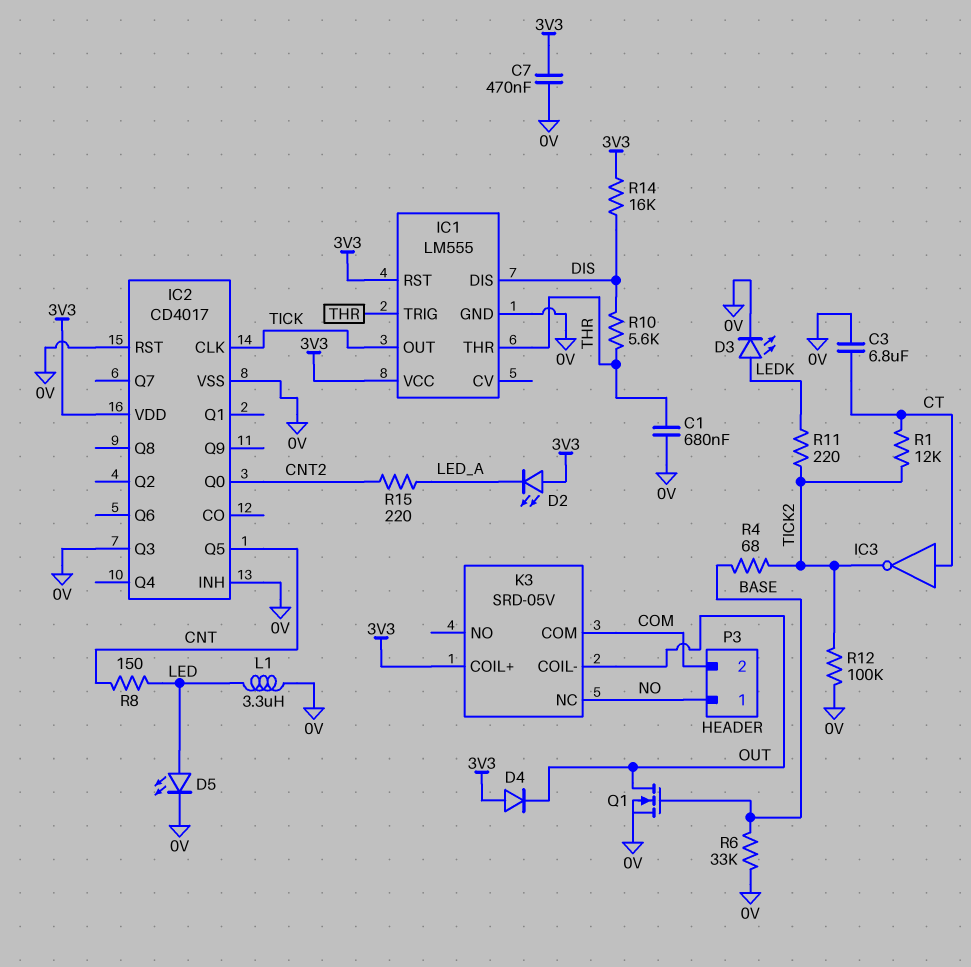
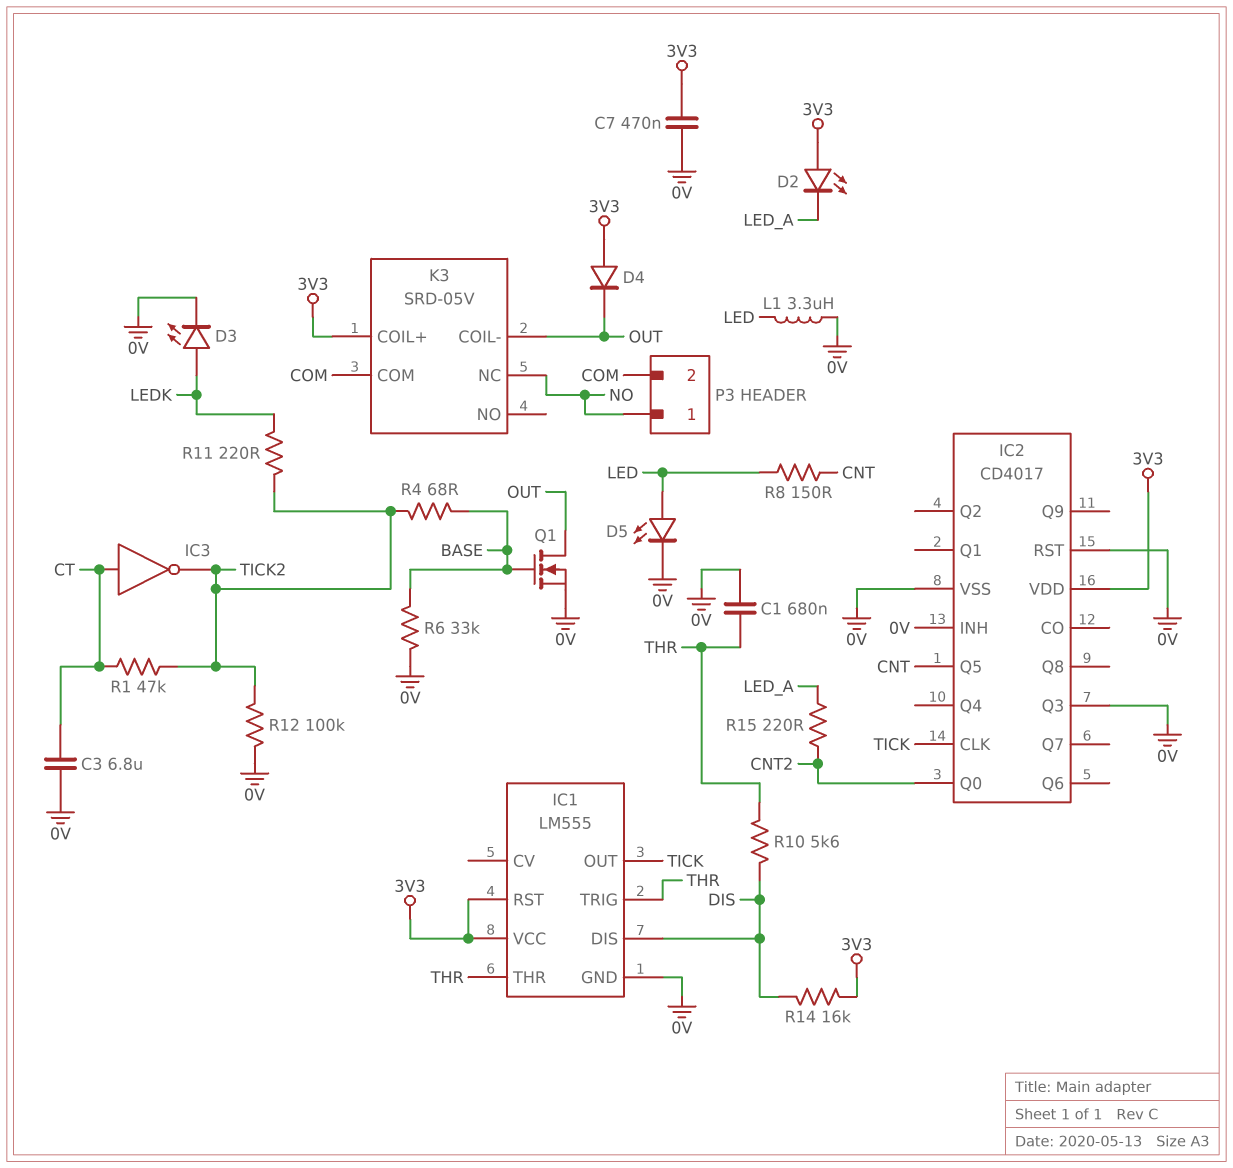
R1: 12k (CT, TICK2) -> 47k (CT, TICK2)

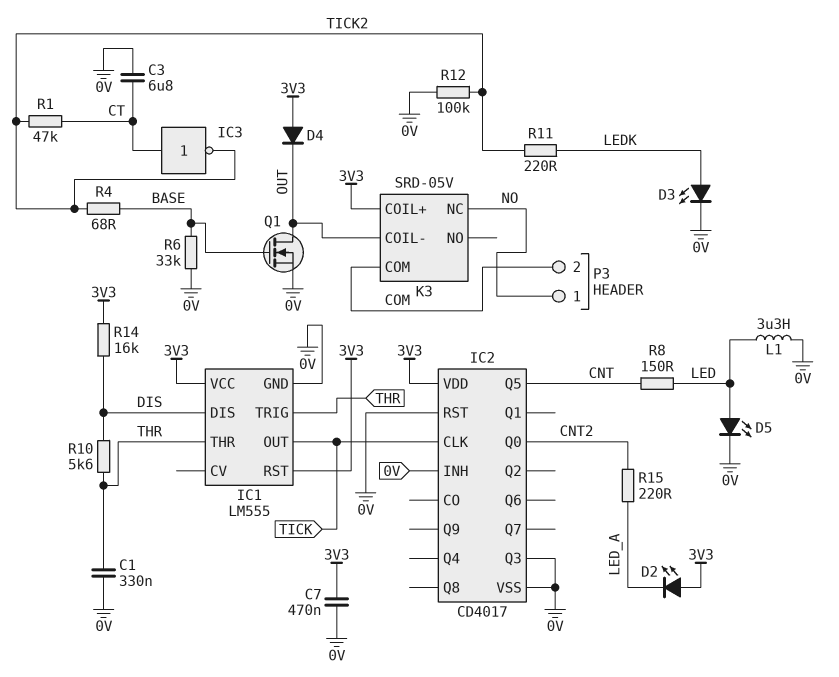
C1: 680nF (0V, THR) -> 330nF (0V, THR)

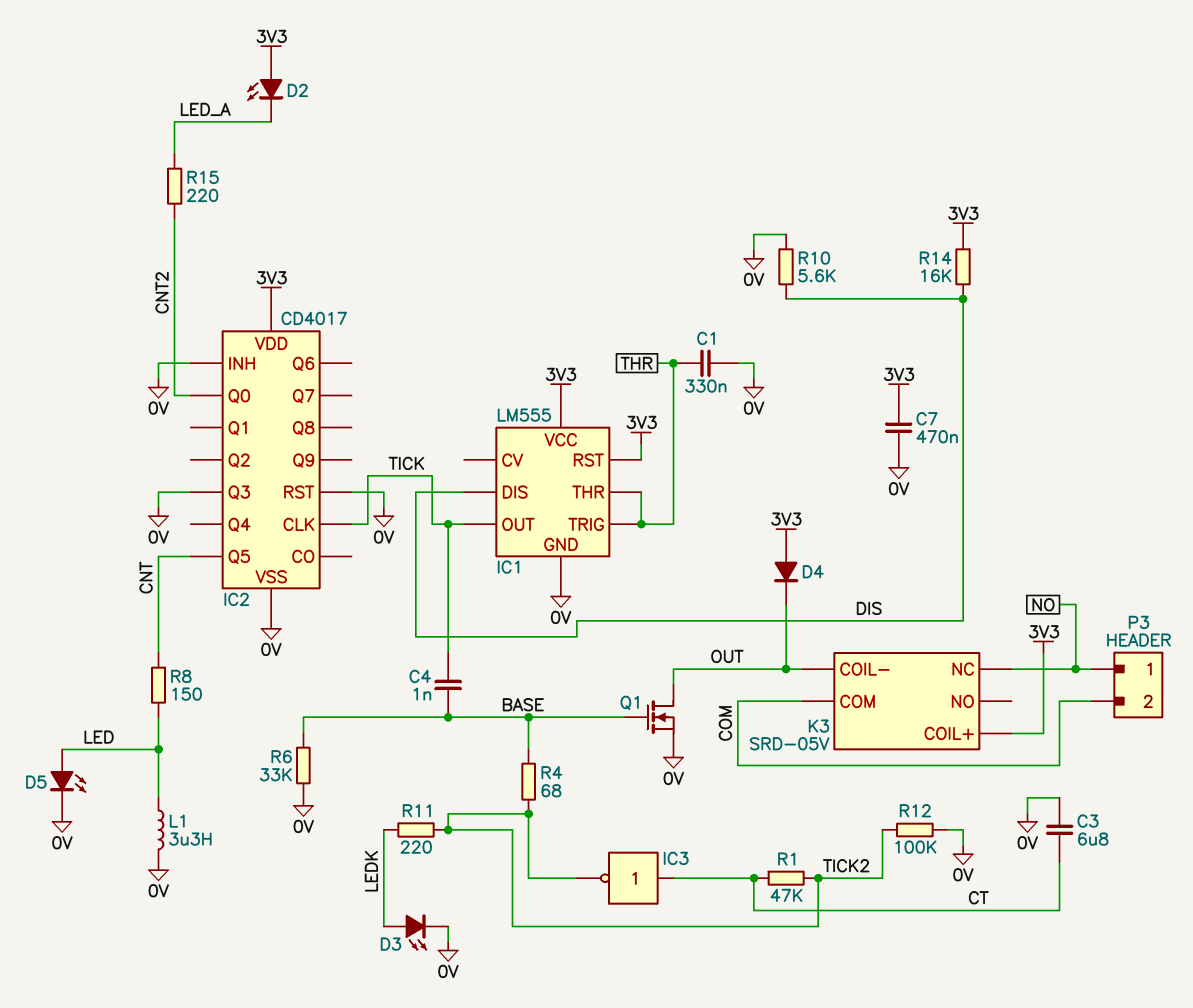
C4: none -> 1nF (BASE, TICK)
R10: 5.6k (DIS, THR) -> 5.6k (0V, DIS)

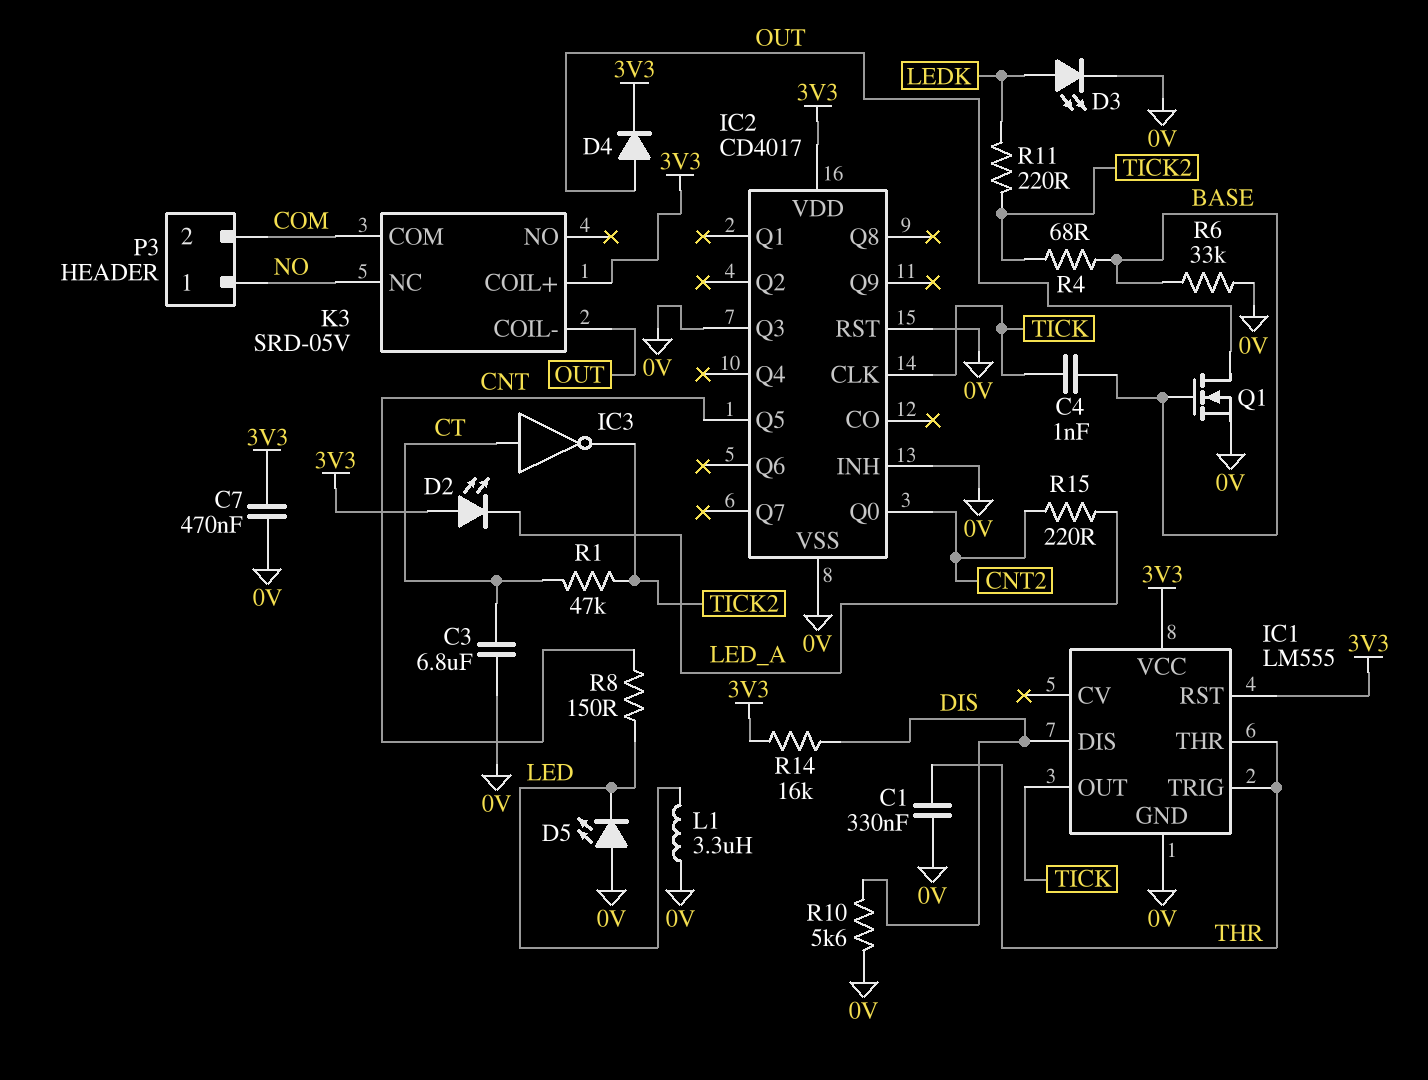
D4: diode (A 3V3, K OUT) -> diode (A OUT, K 3V3)
D5: LED (A LED, K 0V) -> LED (A 0V, K LED)
R12: 100k (0V, TICK2) -> none

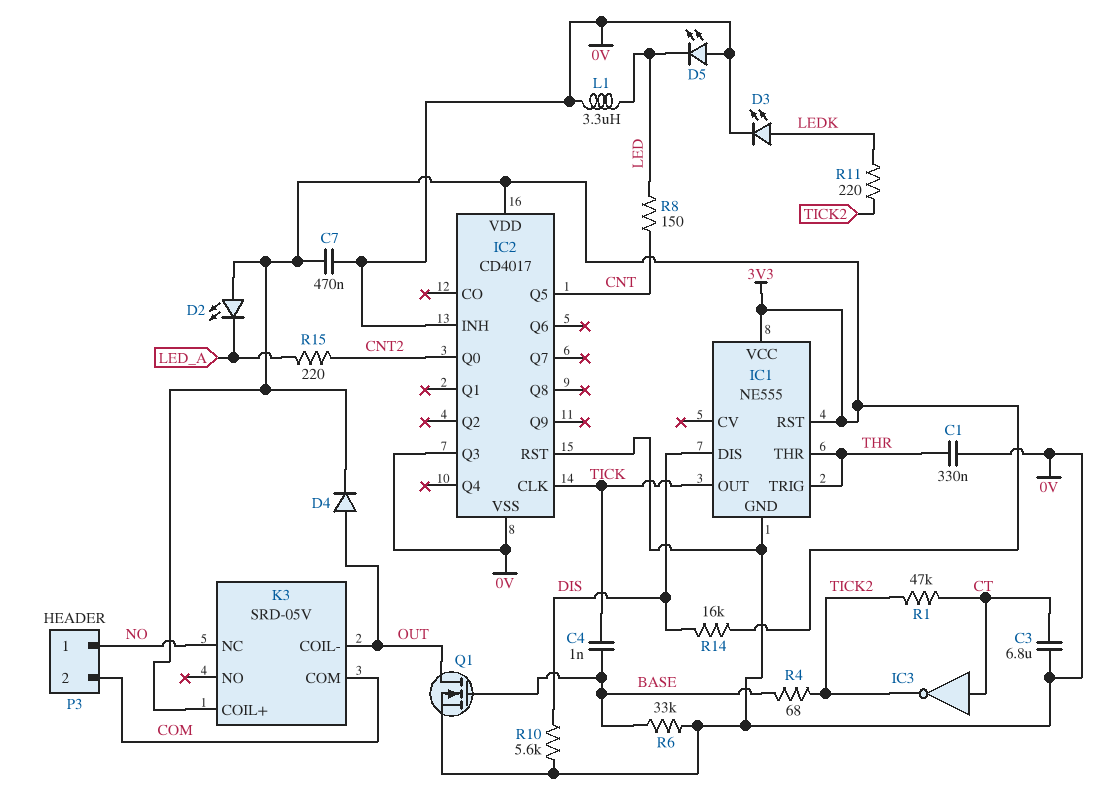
IC1: LM555 -> NE555

